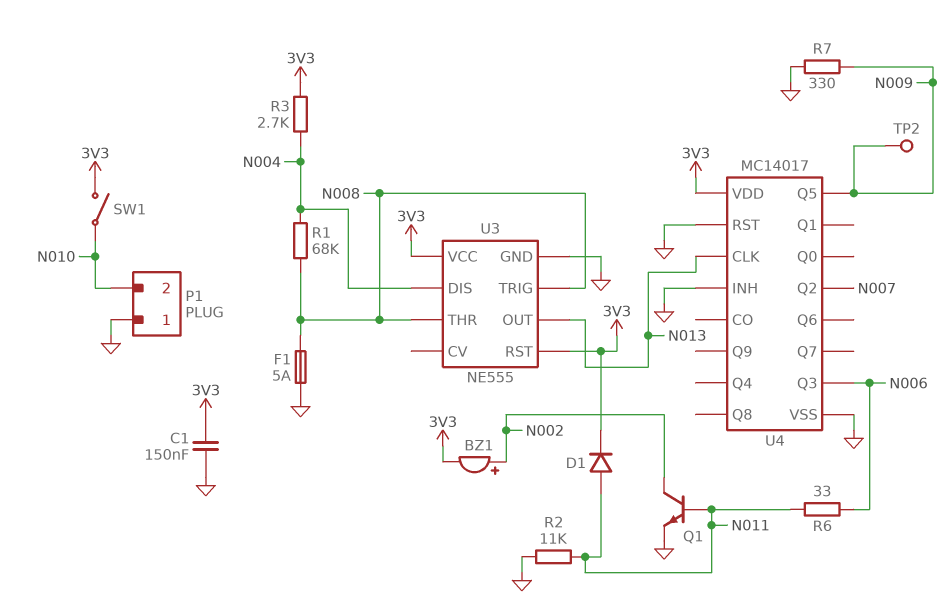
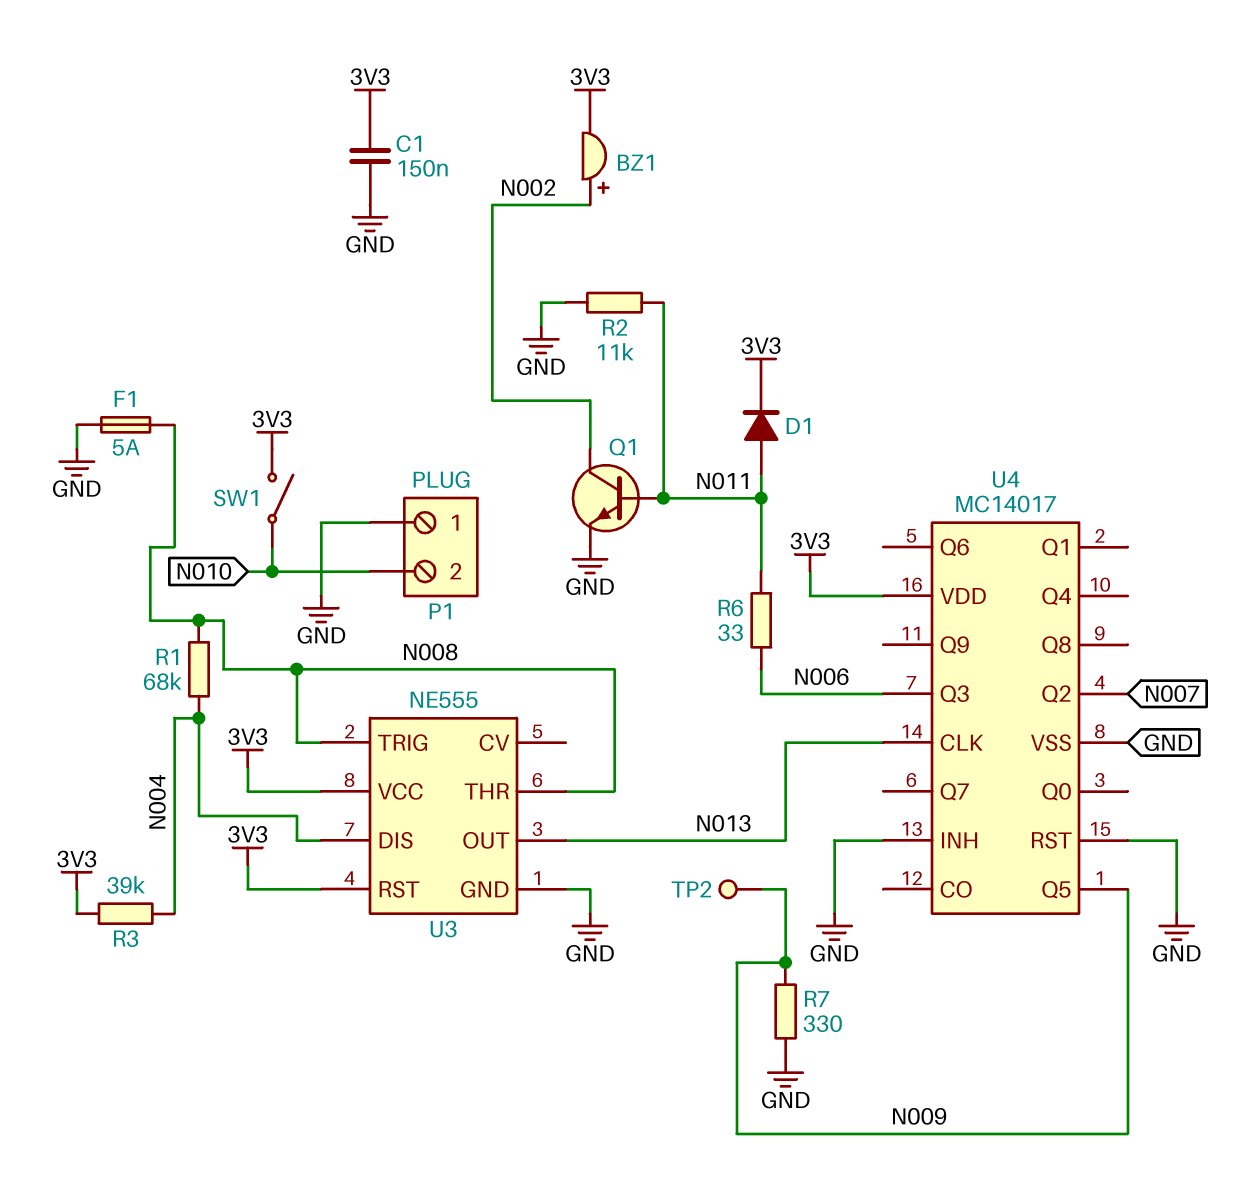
R3: 2.7k (3V3, N004) -> 39k (3V3, N004)

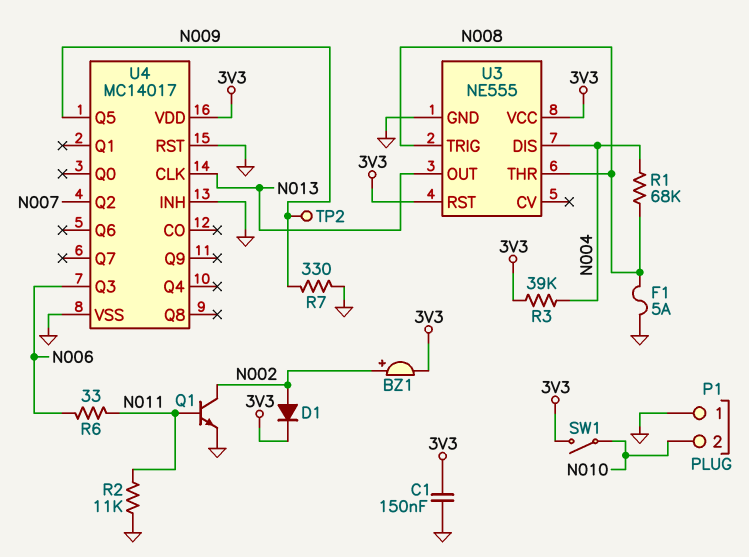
D1: diode (A N011, K 3V3) -> diode (A N002, K 3V3)

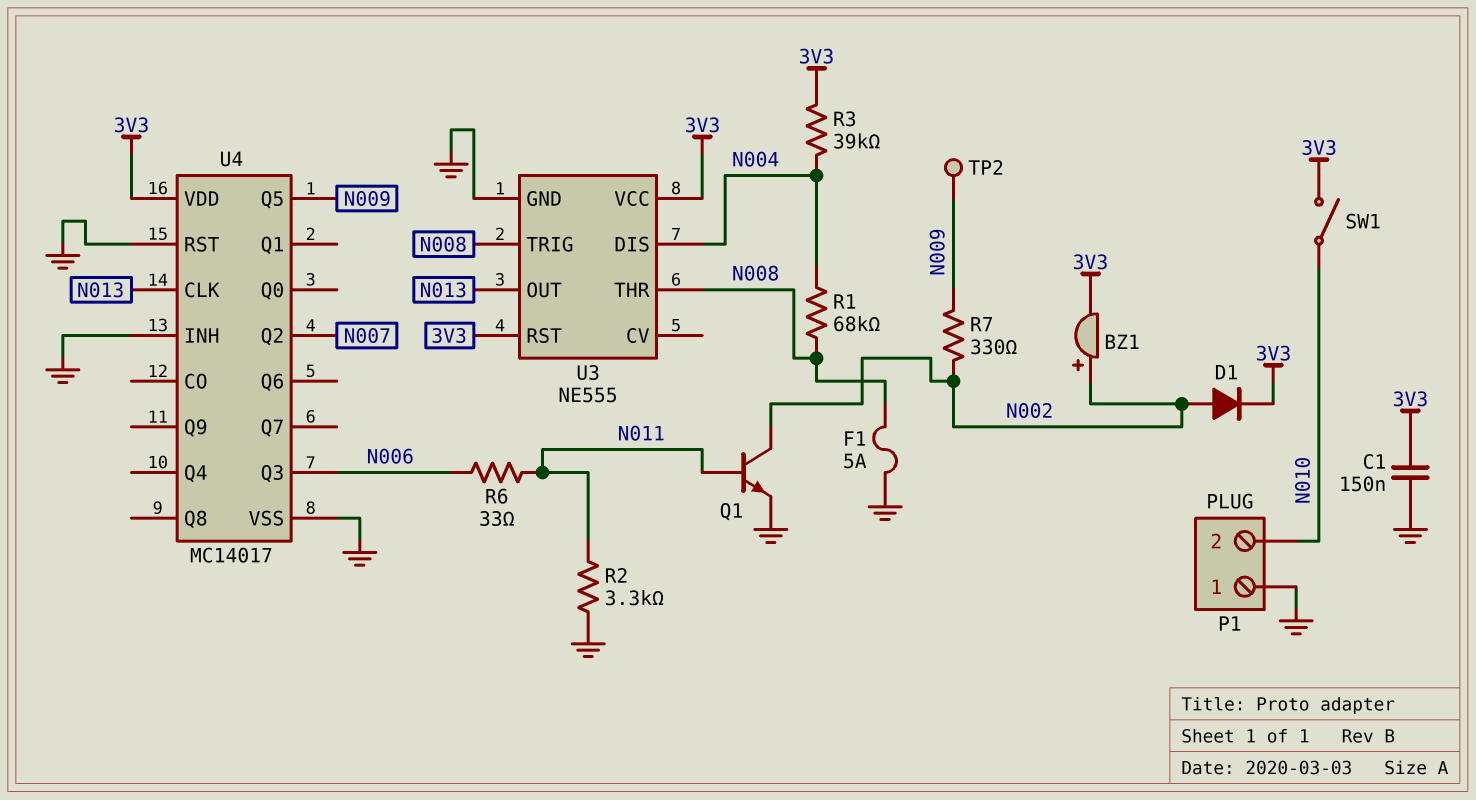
R2: 11k (GND, N011) -> 3.3k (GND, N011)
R7: 330 (GND, N009) -> 330 (N002, N009)

